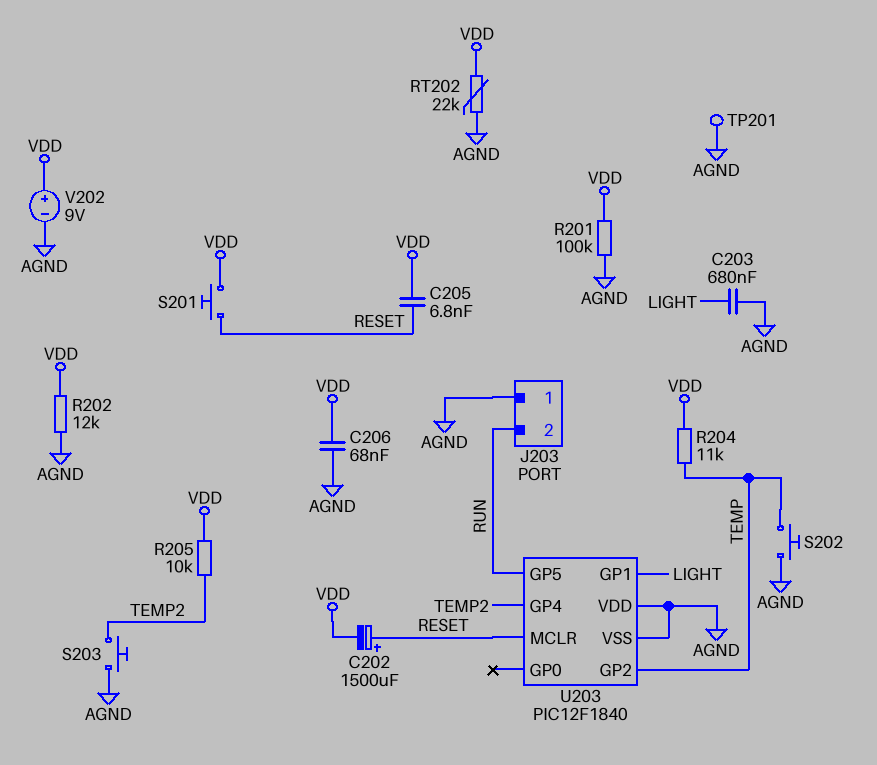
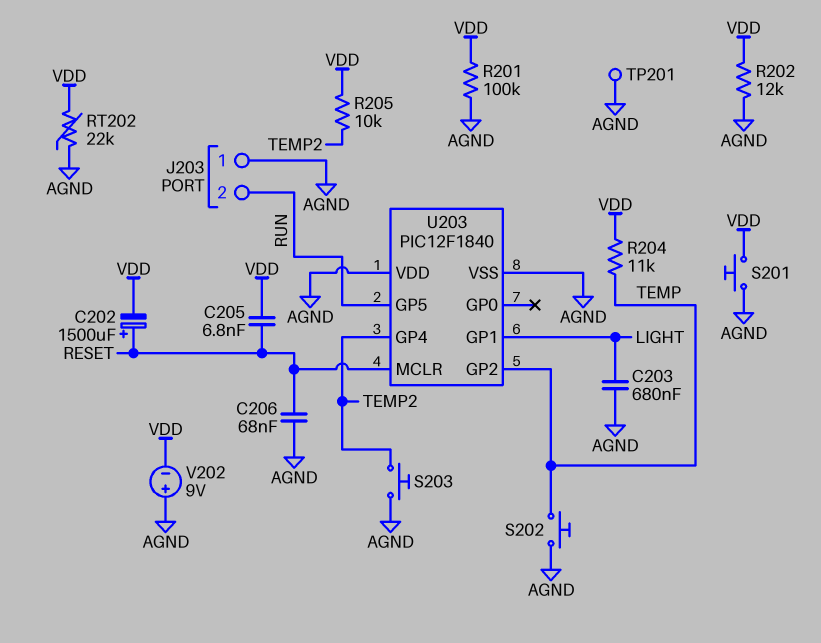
C206: 68nF (AGND, VDD) -> 68nF (AGND, RESET)
S201: button (RESET, VDD) -> button (AGND, VDD)
V202: 9V (plus VDD, minus AGND) -> 9V (plus AGND, minus VDD)

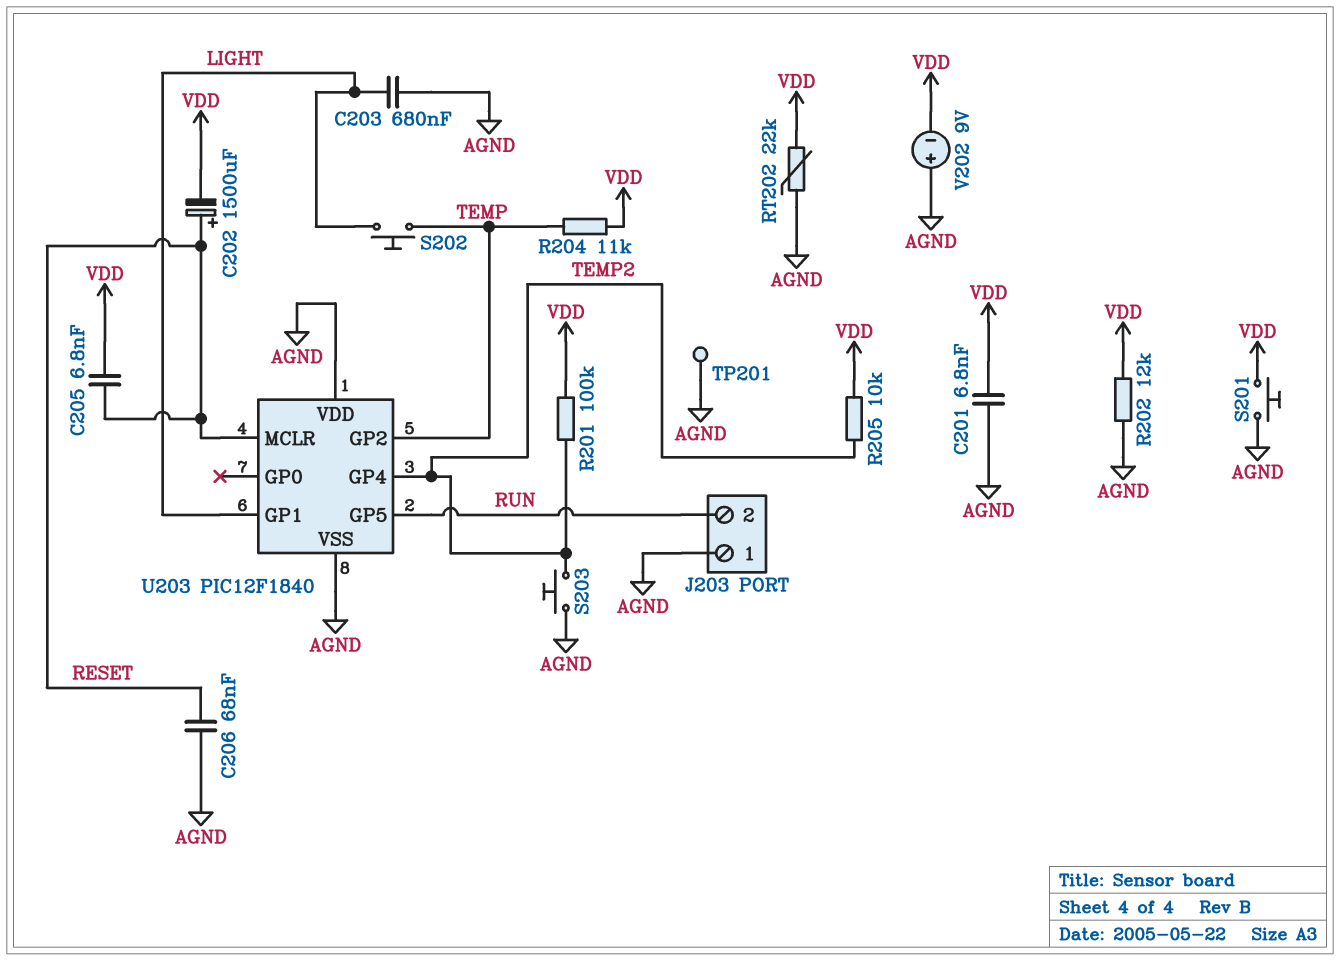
C201: none -> 6.8nF (AGND, VDD)
R201: 100k (AGND, VDD) -> 100k (TEMP2, VDD)
S202: button (AGND, TEMP) -> button (LIGHT, TEMP)

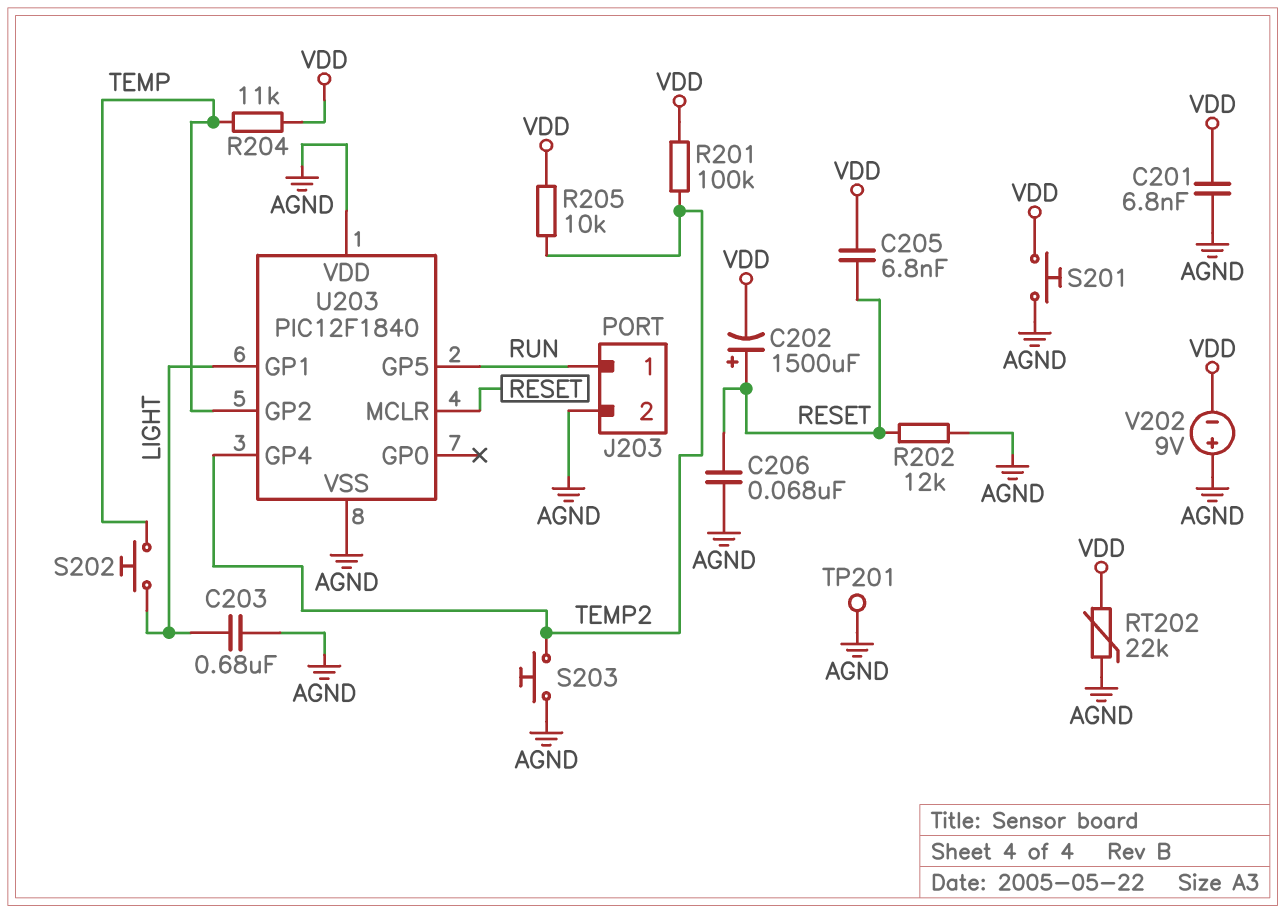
J203 pin 1: AGND -> RUN
J203 pin 2: RUN -> AGND
R202: 12k (AGND, VDD) -> 12k (AGND, RESET)

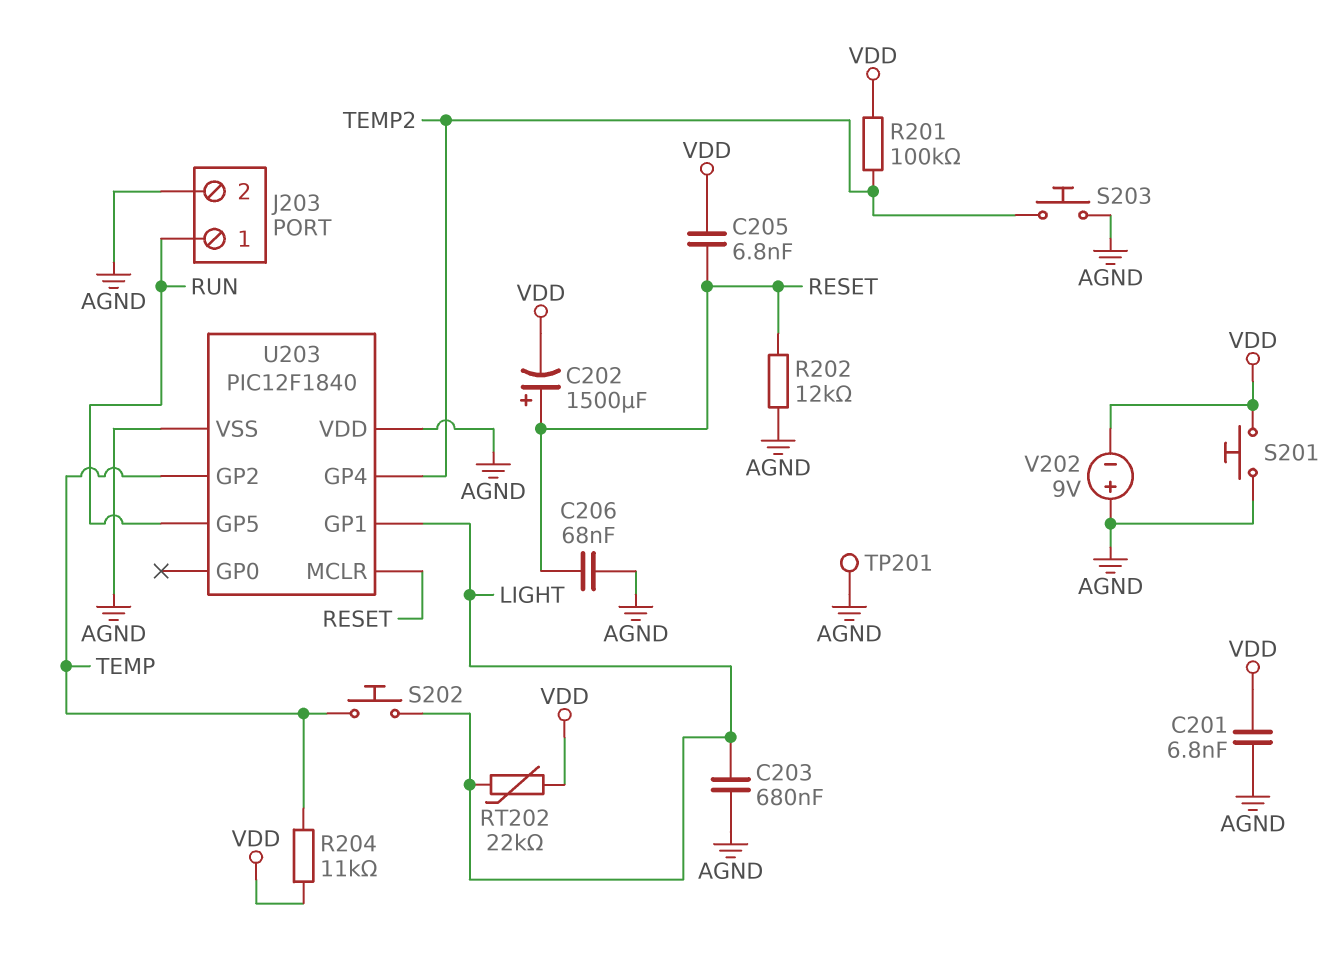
R205: 10k (TEMP2, VDD) -> none
RT202: 22k (AGND, VDD) -> 22k (LIGHT, VDD)

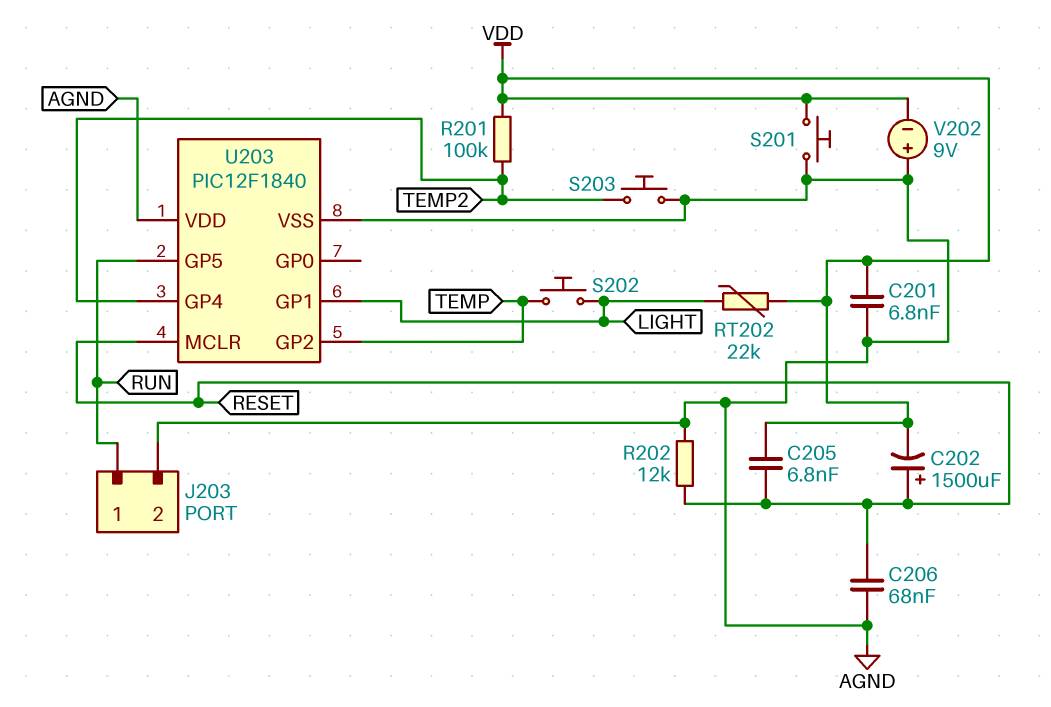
C203: 680nF (AGND, LIGHT) -> none
R204: 11k (TEMP, VDD) -> none
TP201: test point (AGND) -> none

